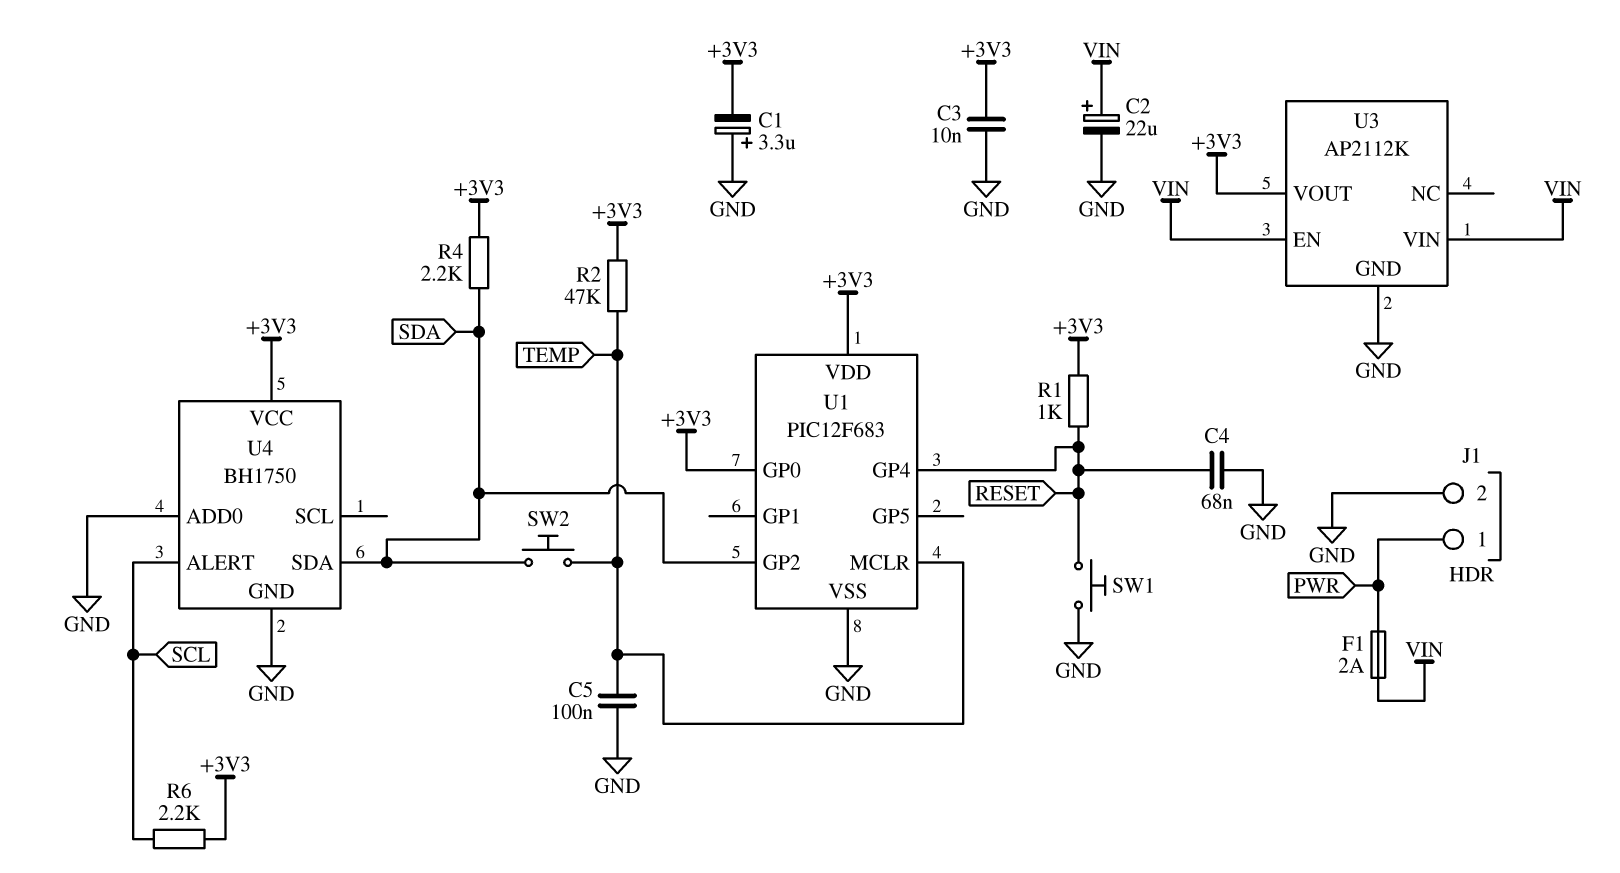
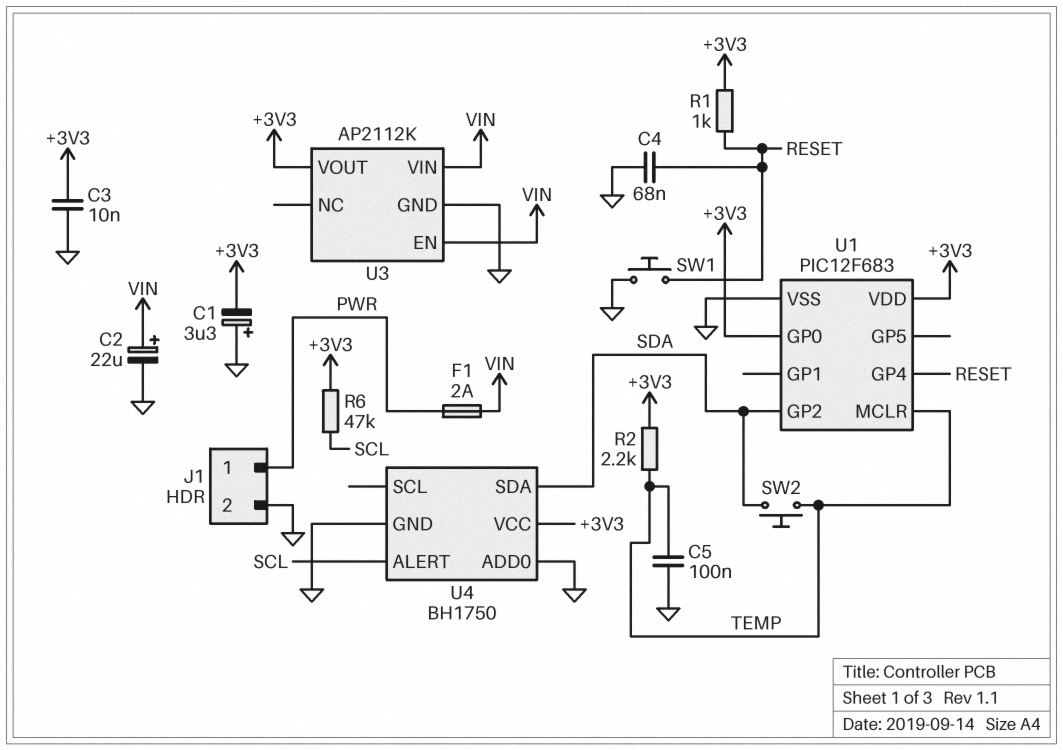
R2: 47k (+3V3, TEMP) -> 2.2k (+3V3, TEMP)
R4: 2.2k (+3V3, SDA) -> none
R6: 2.2k (+3V3, SCL) -> 47k (+3V3, SCL)

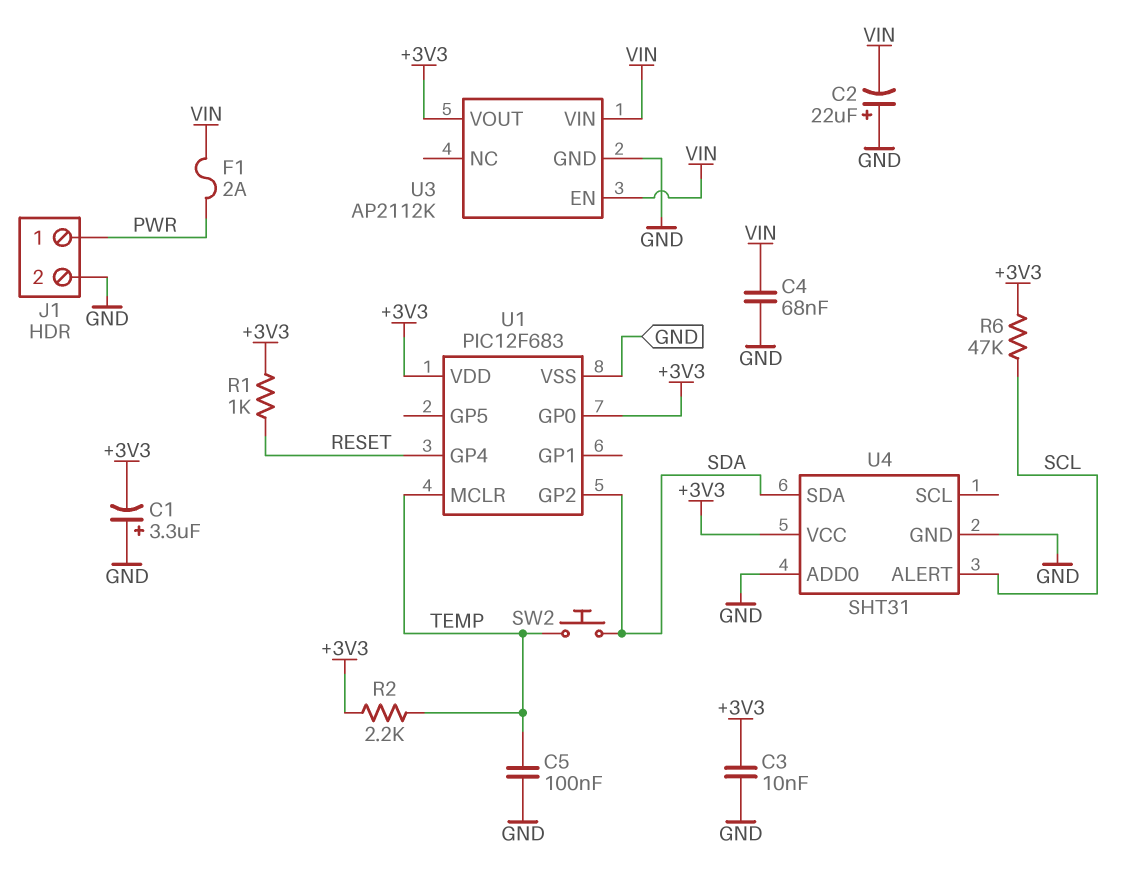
C2: 22uF (plus VIN, minus GND) -> 22uF (plus GND, minus VIN)
C4: 68nF (GND, RESET) -> 68nF (GND, VIN)
SW1: button (GND, RESET) -> none
U4: BH1750 -> SHT31

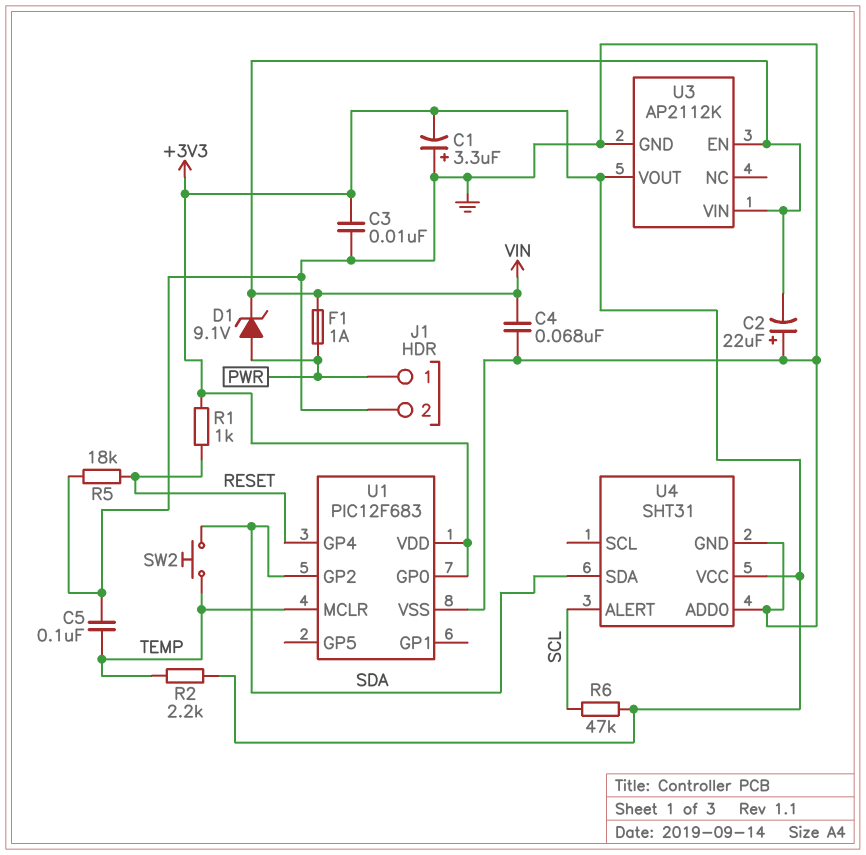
D1: none -> zener 9.1V (A PWR, K VIN)
F1: 2A (PWR, VIN) -> 1A (PWR, VIN)
R5: none -> 18k (GND, RESET)

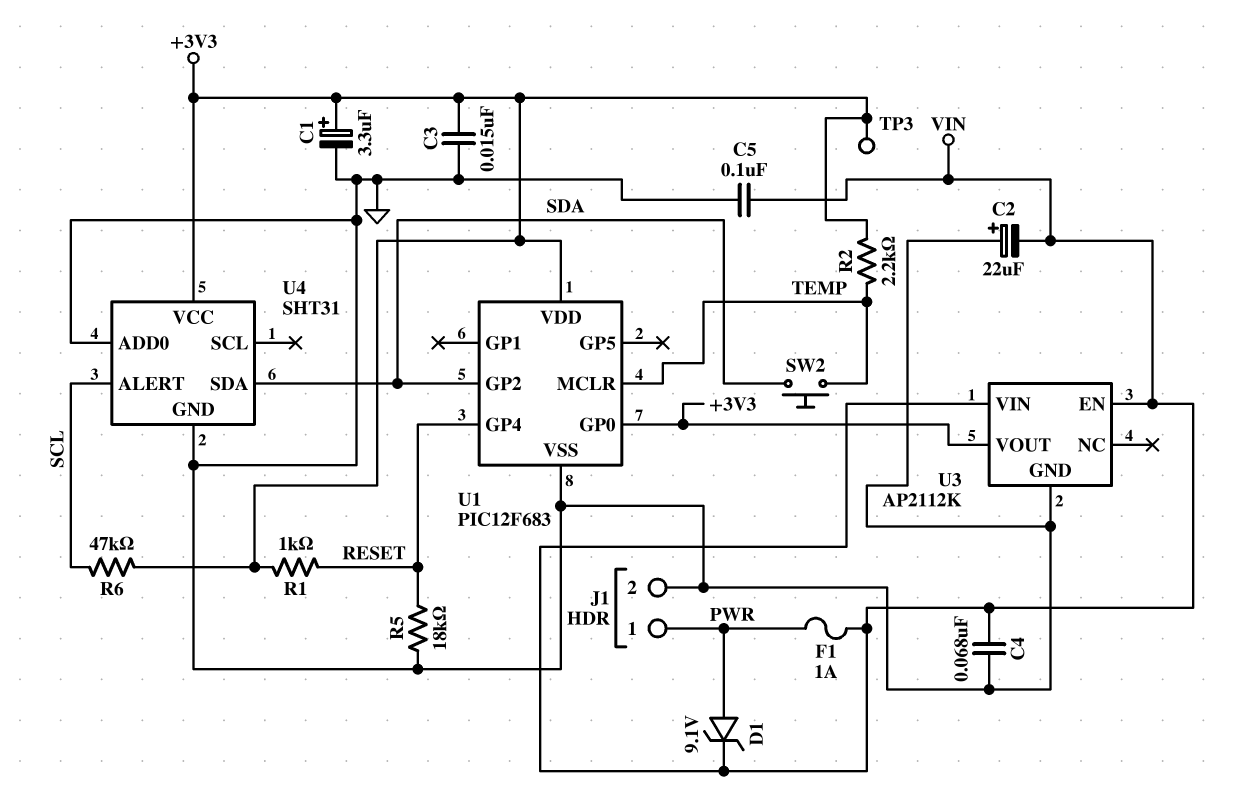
C1: 3.3uF (plus GND, minus +3V3) -> 3.3uF (plus +3V3, minus GND)
C3: 10nF (+3V3, GND) -> 15nF (+3V3, GND)
C5: 100nF (GND, TEMP) -> 100nF (GND, VIN)
TP3: none -> test point (+3V3)

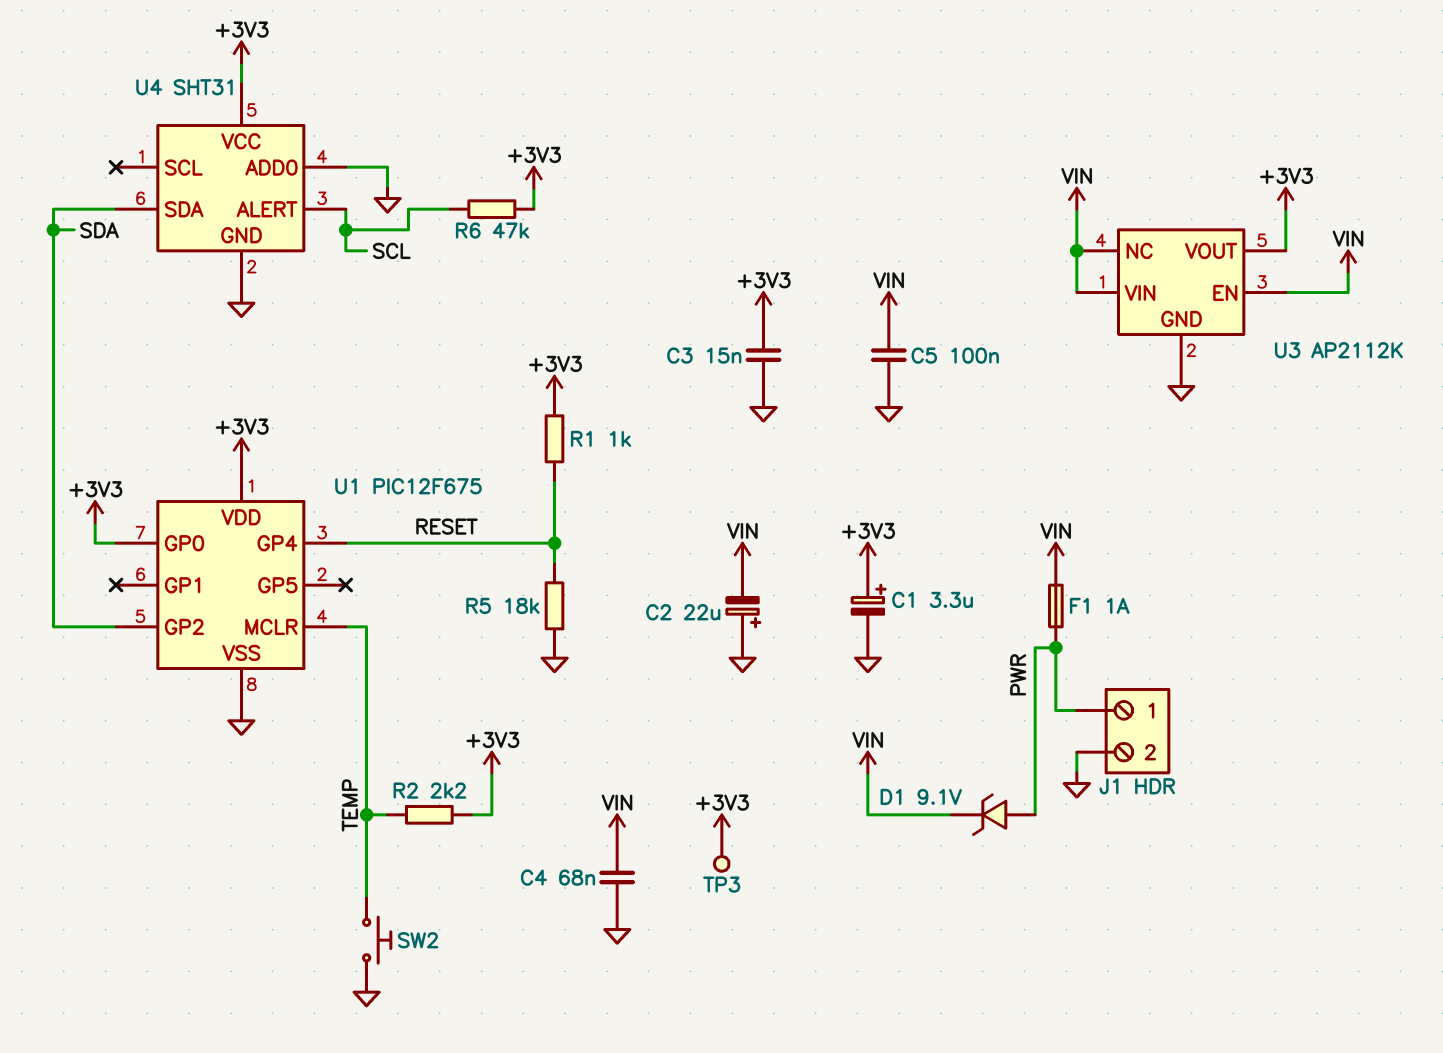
SW2: button (SDA, TEMP) -> button (GND, TEMP)
U1: PIC12F683 -> PIC12F675
U3 pin NC: none -> VIN

